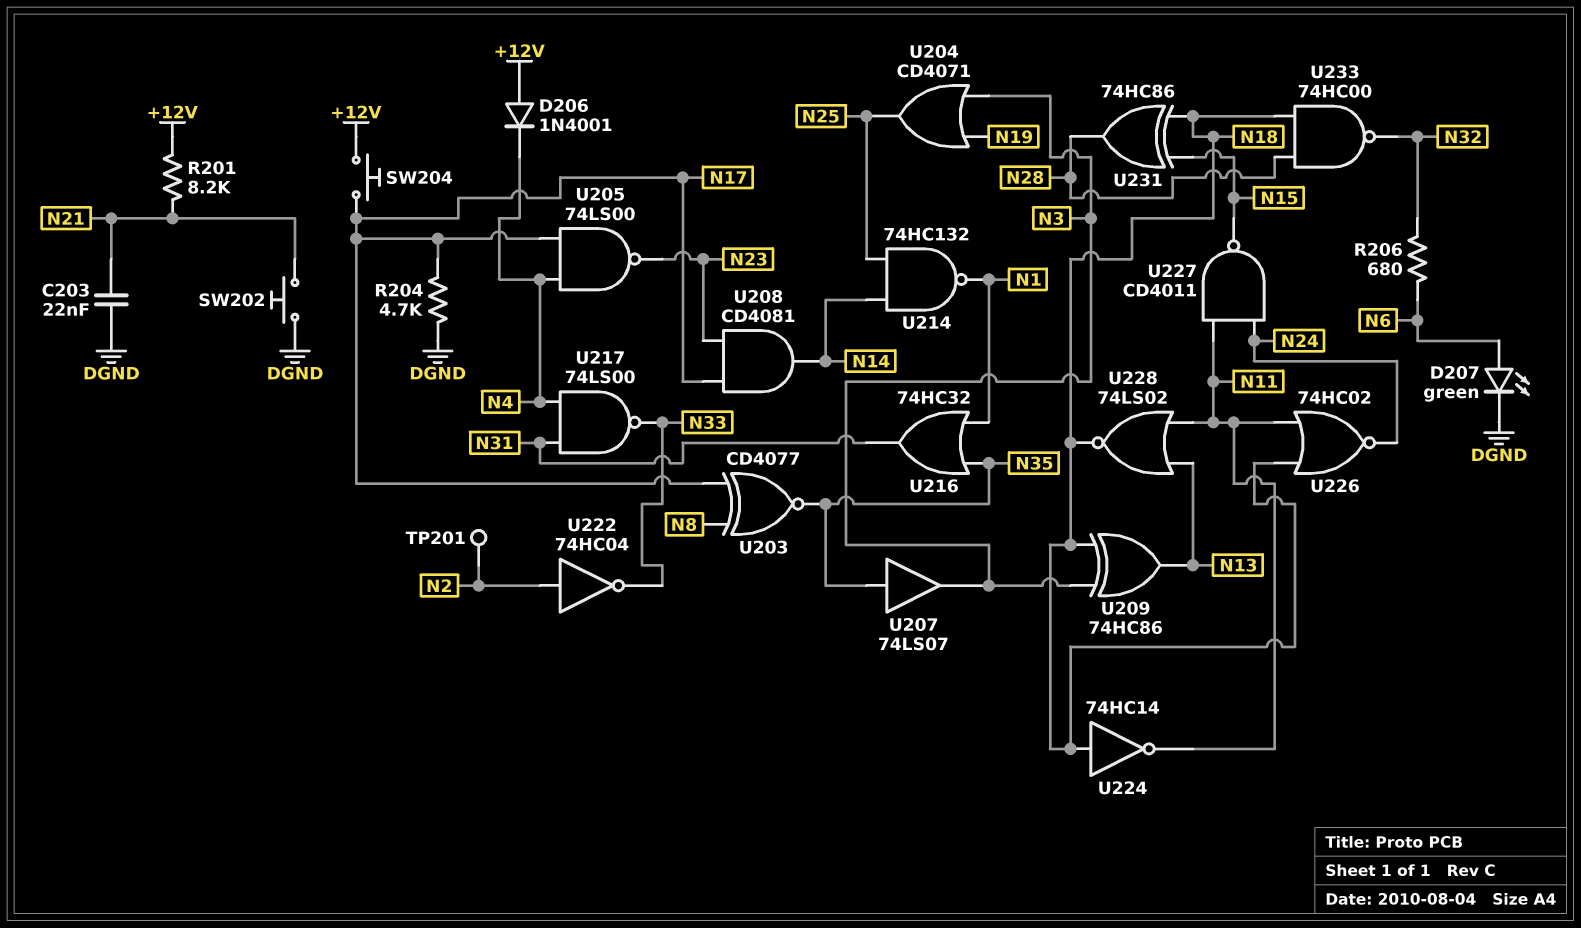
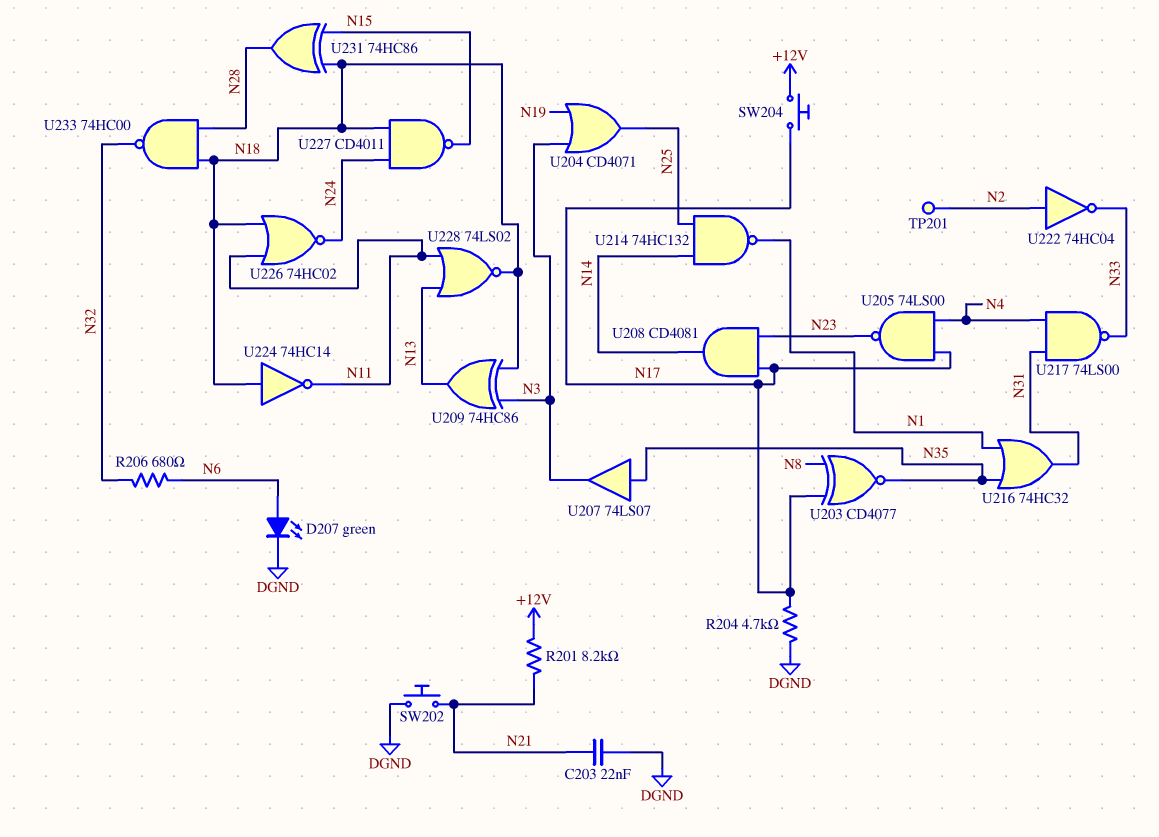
D206: diode 1N4001 (A +12V, K N4) -> none
U227: NAND CD4011 (in N11, in N24, out N15) -> NAND CD4011 (in N18, in N24, out N15)

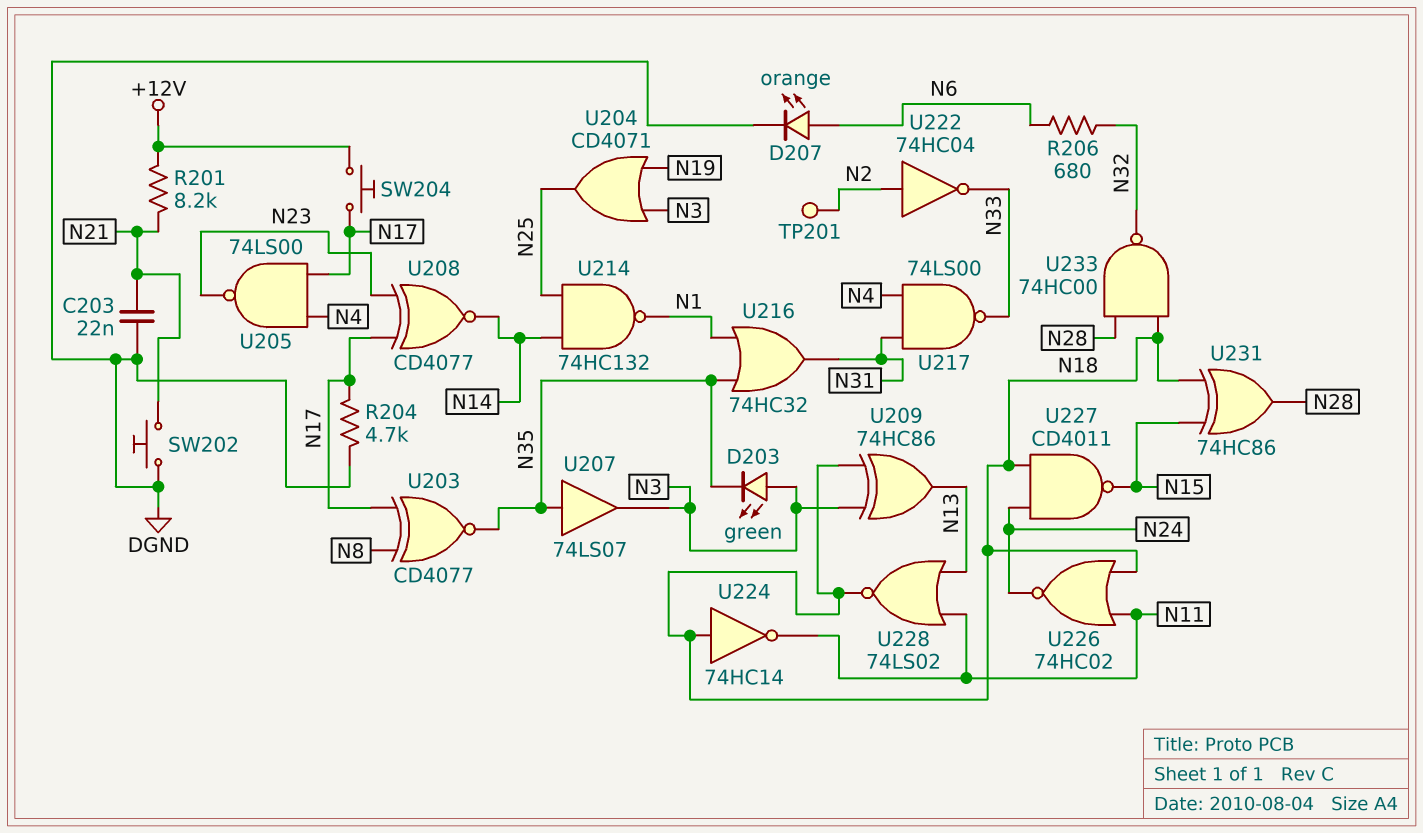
D203: none -> LED green (A N3, K N35)
D207: LED green (A N6, K DGND) -> LED orange (A N6, K DGND)
U208: AND CD4081 (in N17, in N23, out N14) -> XNOR CD4077 (in N17, in N23, out N14)

